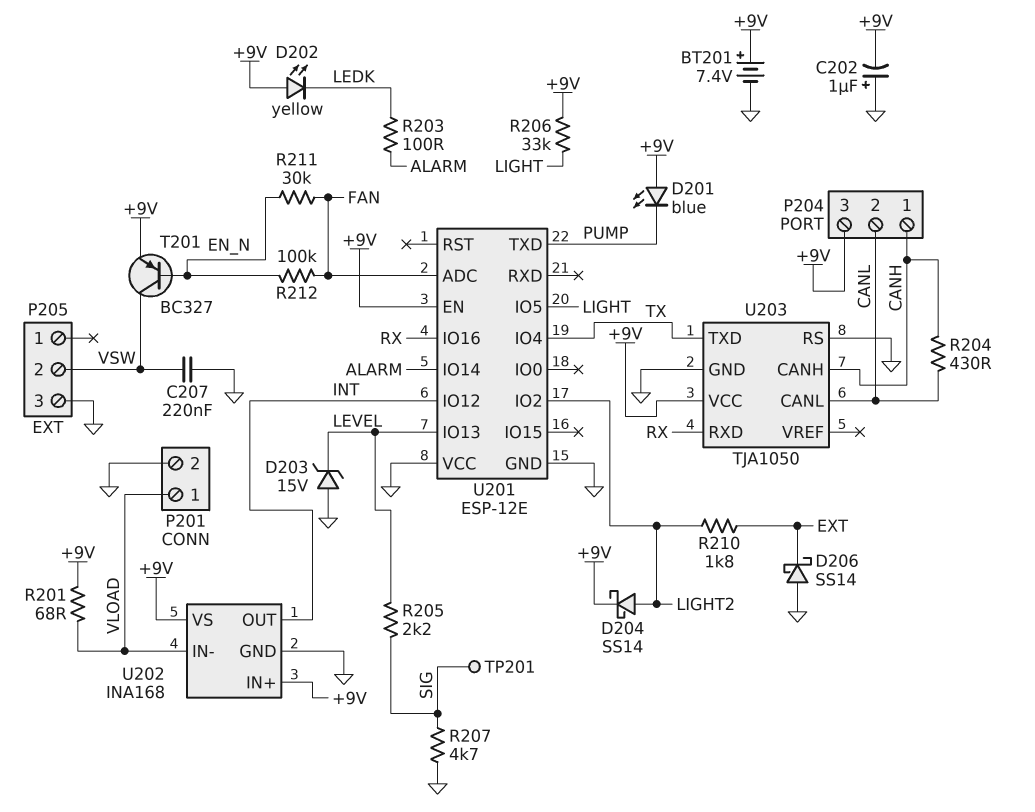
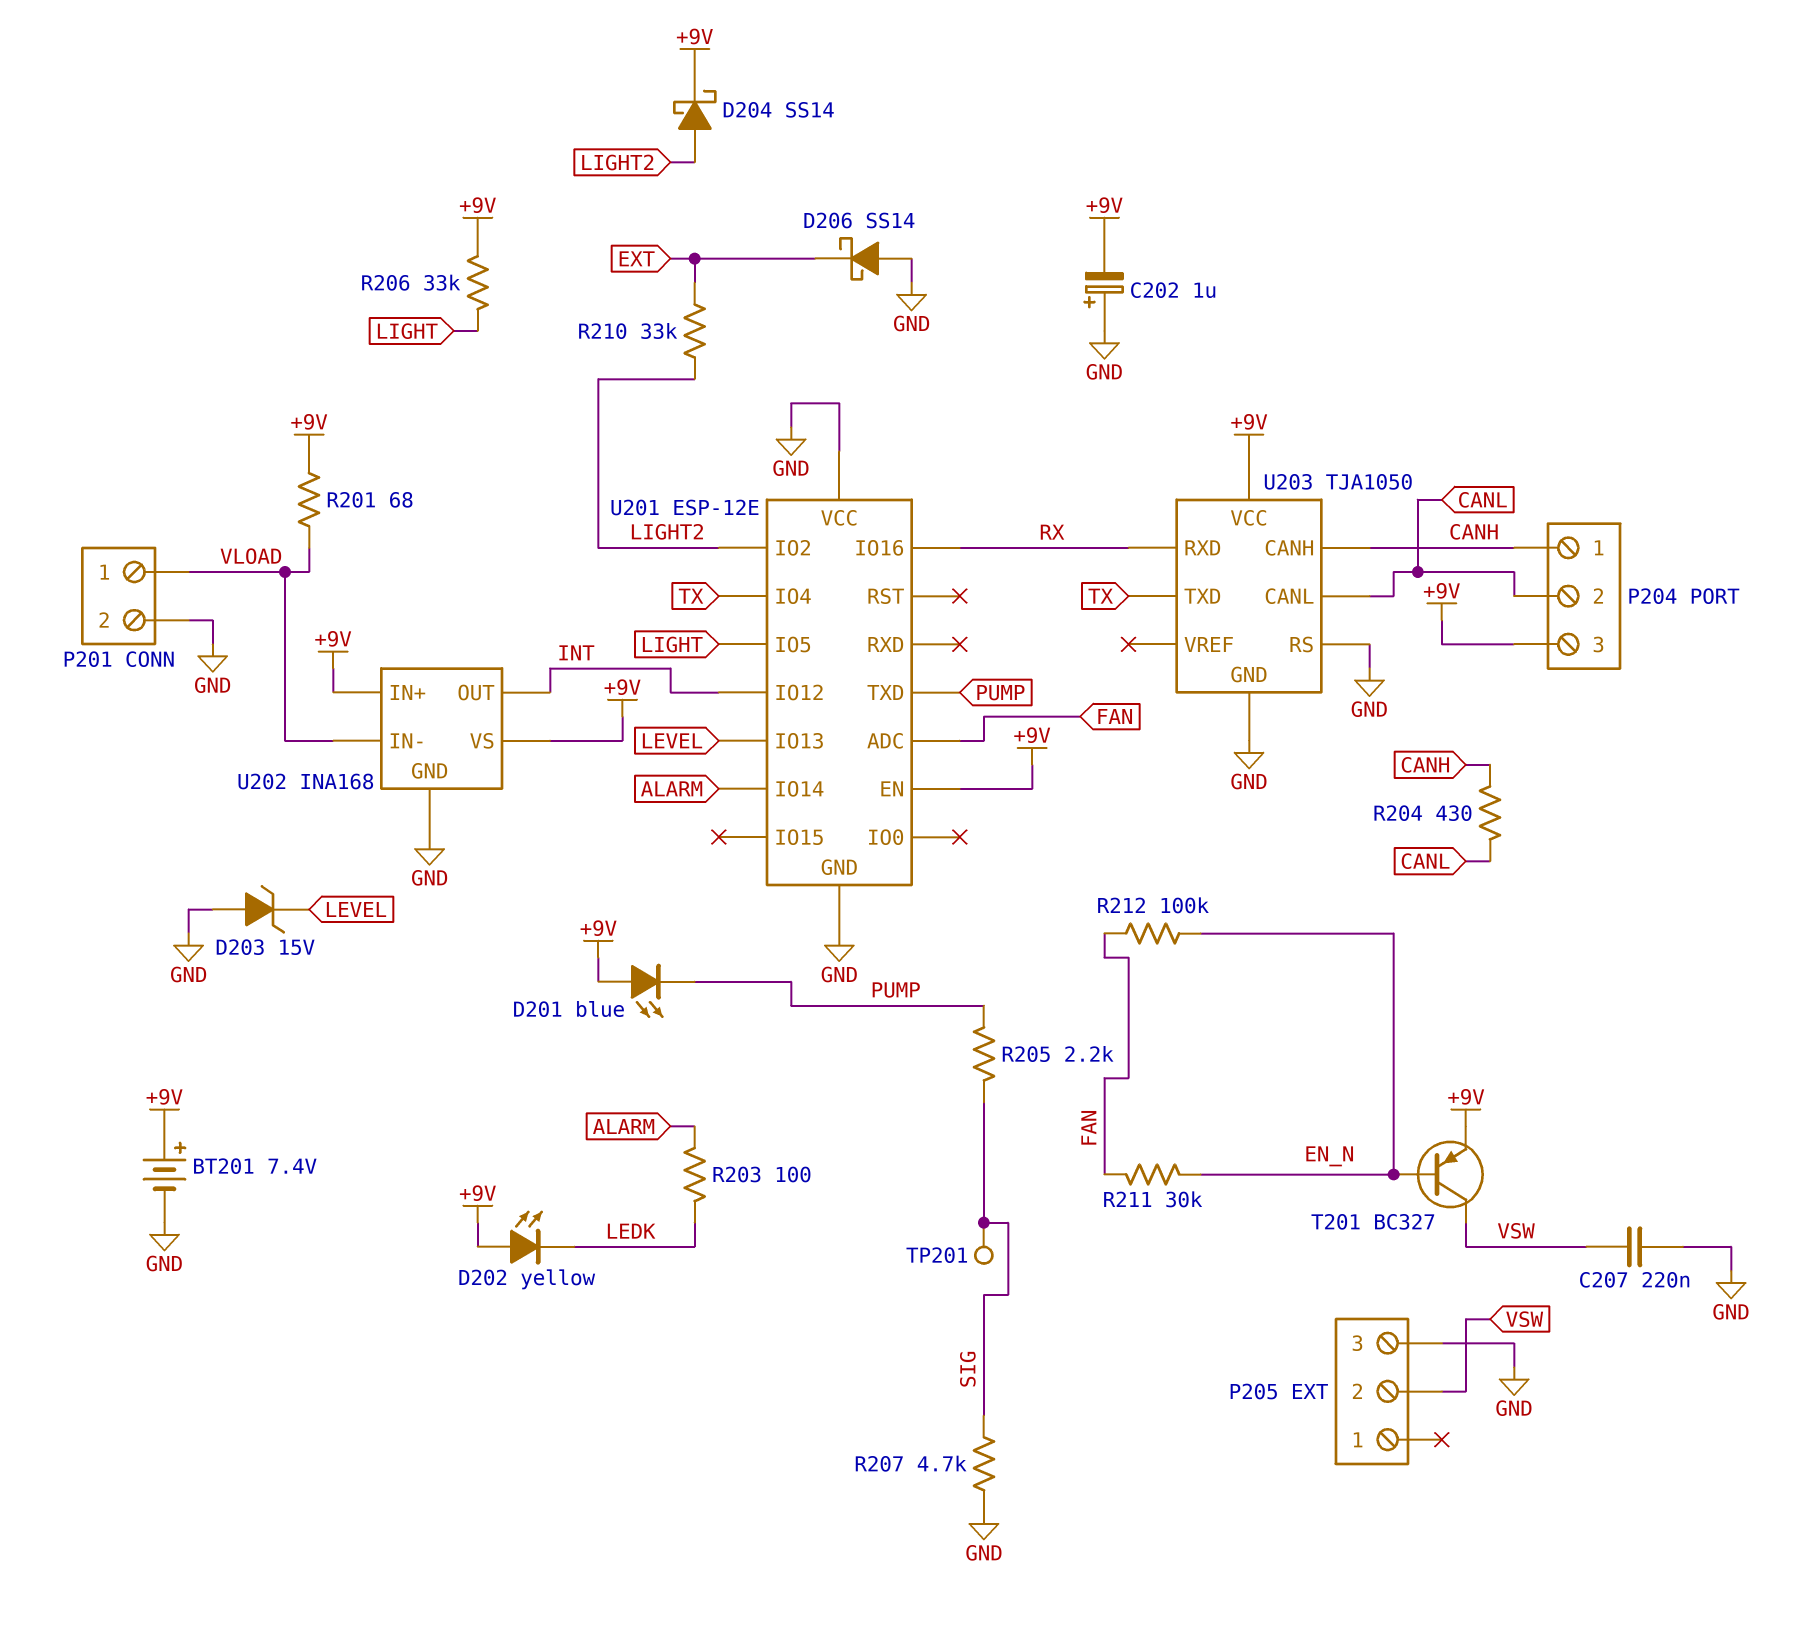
R205: 2.2k (LEVEL, SIG) -> 2.2k (PUMP, SIG)
R210: 1.8k (EXT, LIGHT2) -> 33k (EXT, LIGHT2)

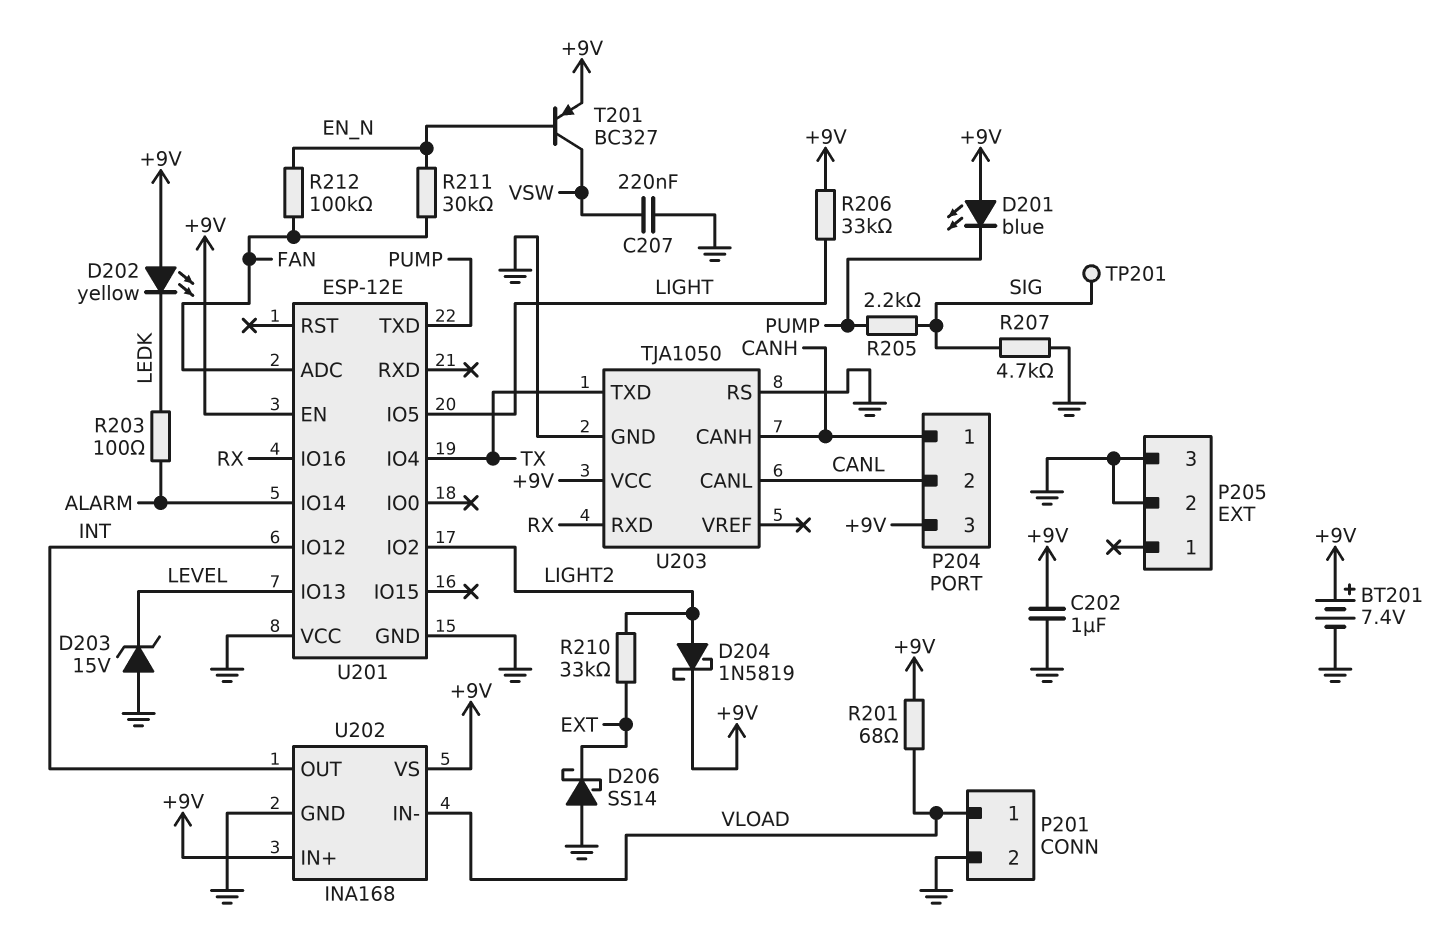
C202: 1uF (plus GND, minus +9V) -> 1uF (+9V, GND)
D204: schottky SS14 (A LIGHT2, K +9V) -> schottky 1N5819 (A LIGHT2, K +9V)
P205 pin 2: VSW -> GND
R204: 430 (CANH, CANL) -> none

